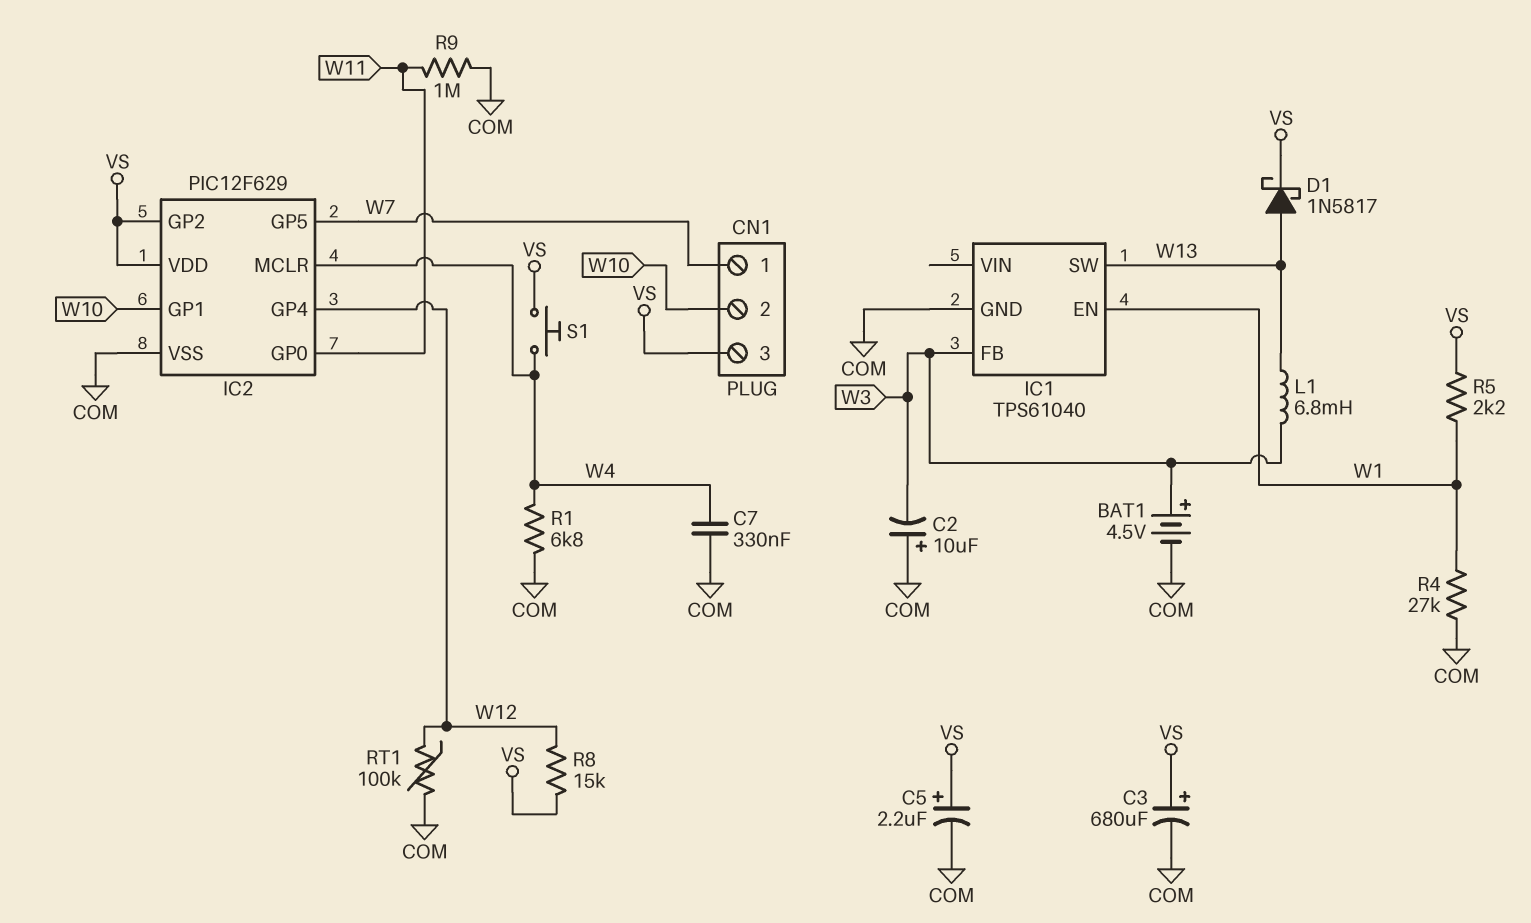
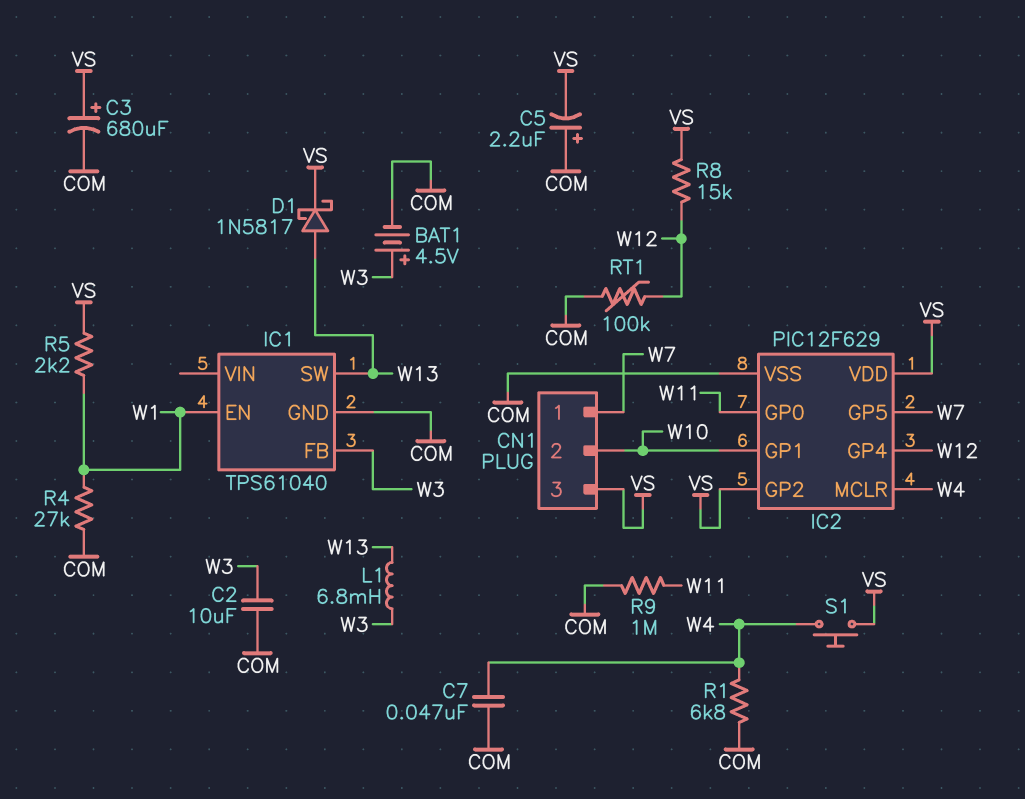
C2: 10uF (plus COM, minus W3) -> 10uF (COM, W3)
C5: 2.2uF (plus VS, minus COM) -> 2.2uF (plus COM, minus VS)
C7: 330nF (COM, W4) -> 47nF (COM, W4)

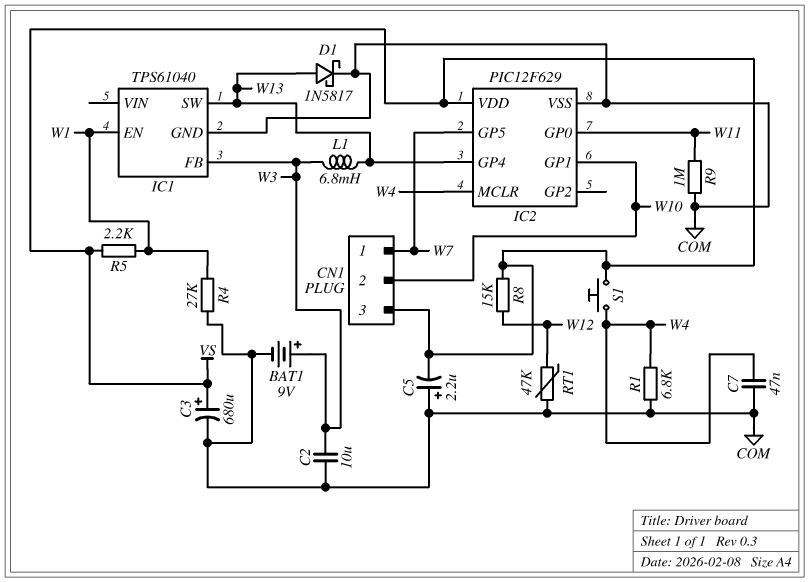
BAT1: 4.5V (plus W3, minus COM) -> 9V (plus W3, minus COM)
D1: schottky 1N5817 (A W13, K VS) -> schottky 1N5817 (A W13, K COM)
IC2 pin GP2: VS -> none
IC2 pin GP4: W12 -> W13
RT1: 100k (COM, W12) -> 47k (COM, W12)

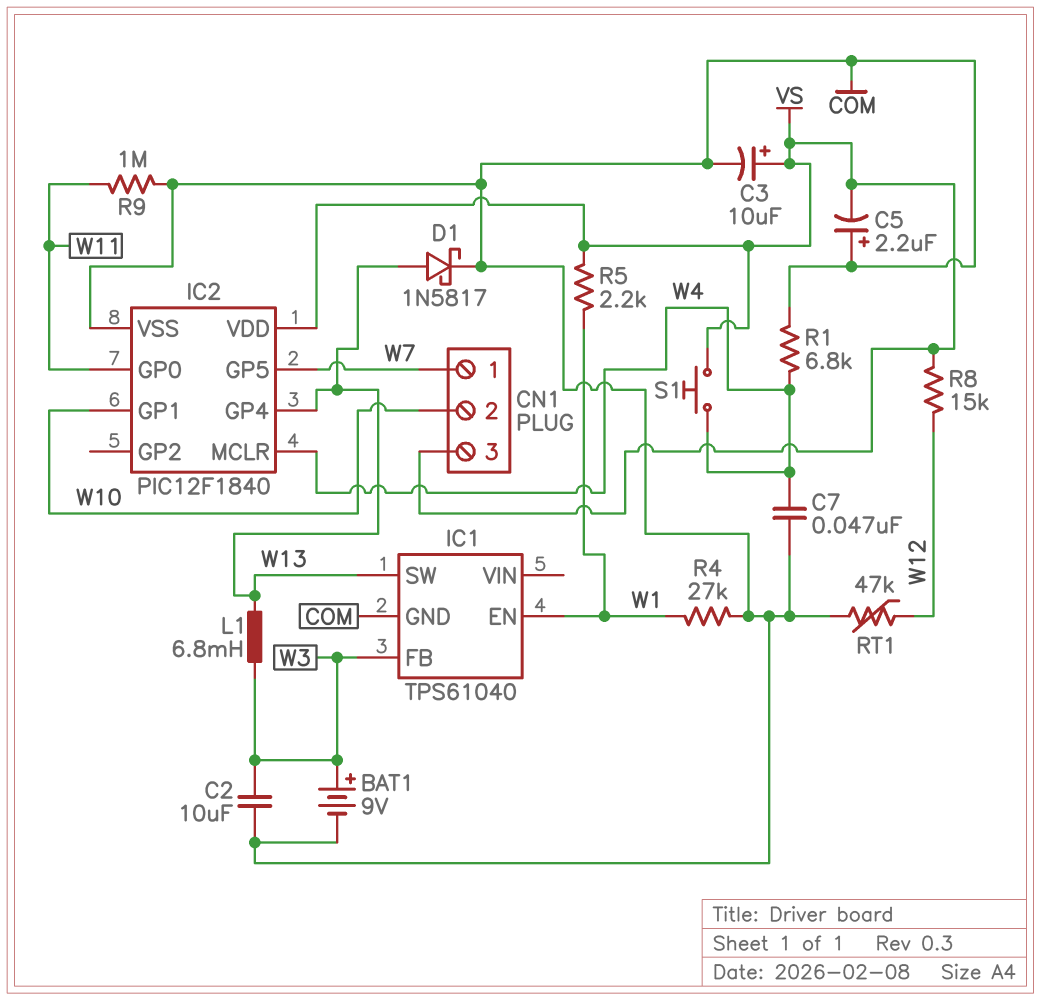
C3: 680uF (plus VS, minus COM) -> 10uF (plus VS, minus COM)
IC2: PIC12F629 -> PIC12F1840

